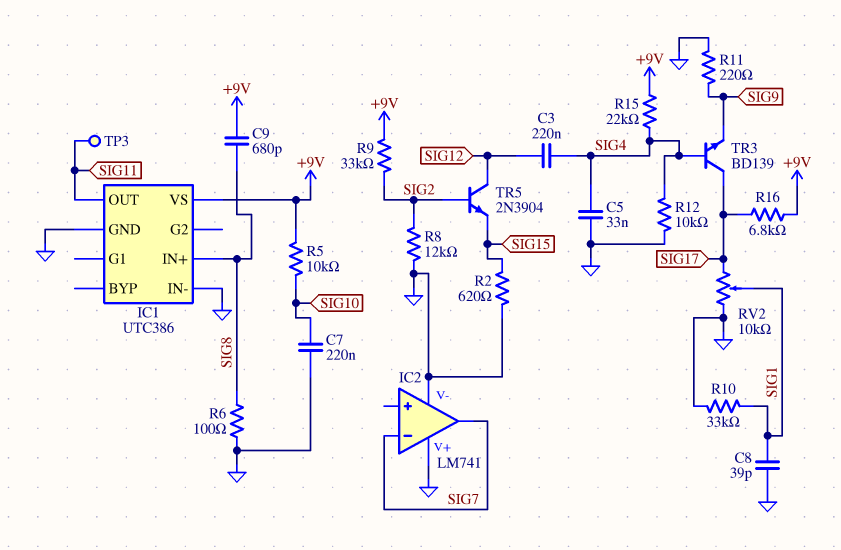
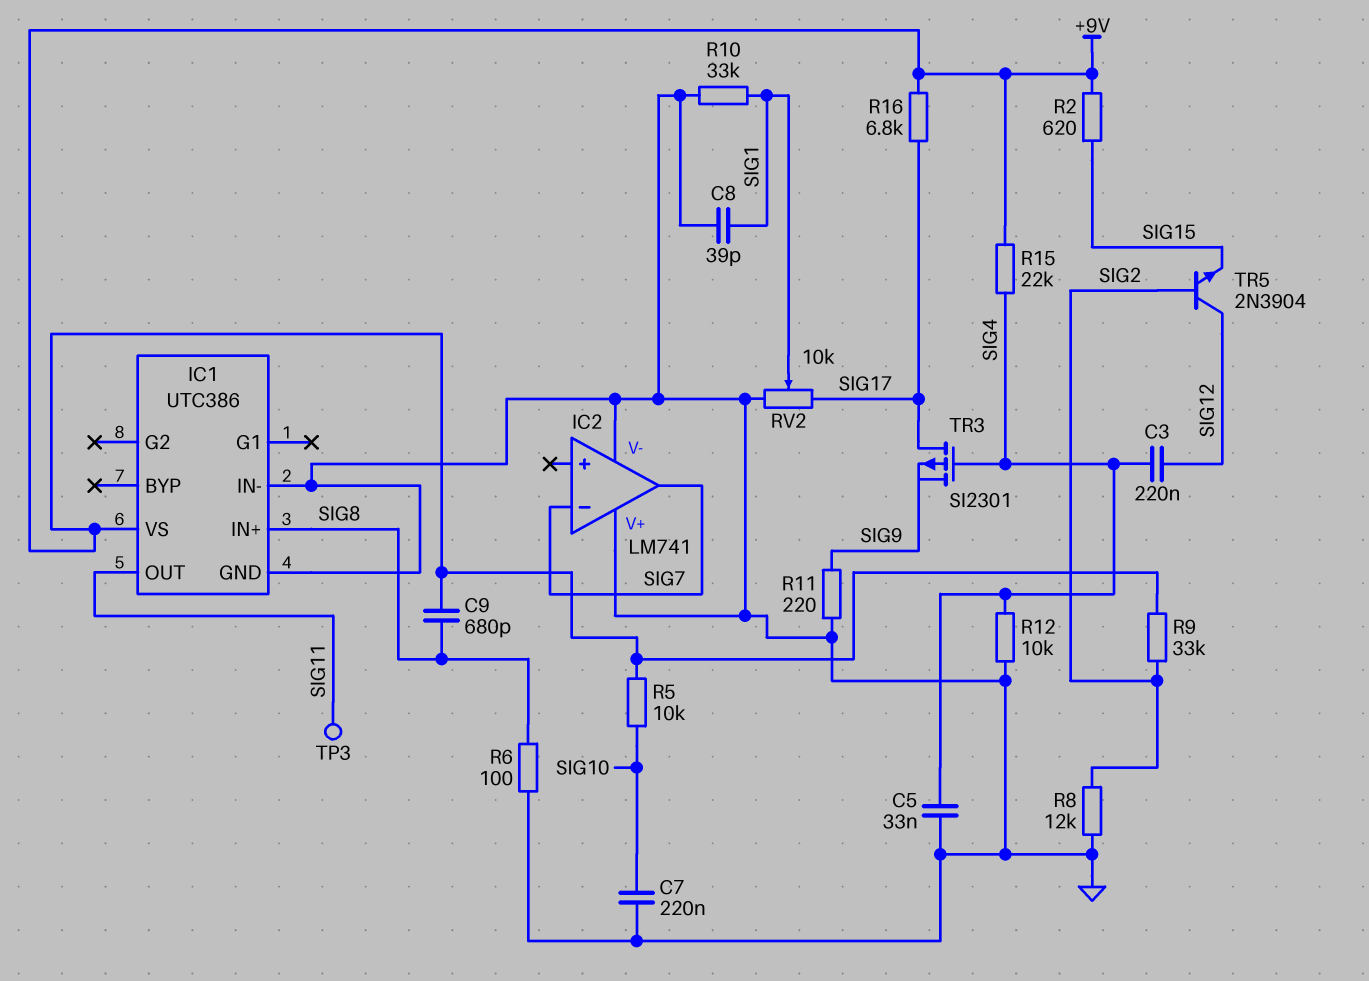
R2: 620 (GND, SIG15) -> 620 (+9V, SIG15)
TR3: NPN BD139 (B SIG4, C SIG17, E SIG9) -> PMOS SI2301 (G SIG4, D SIG17, S SIG9)

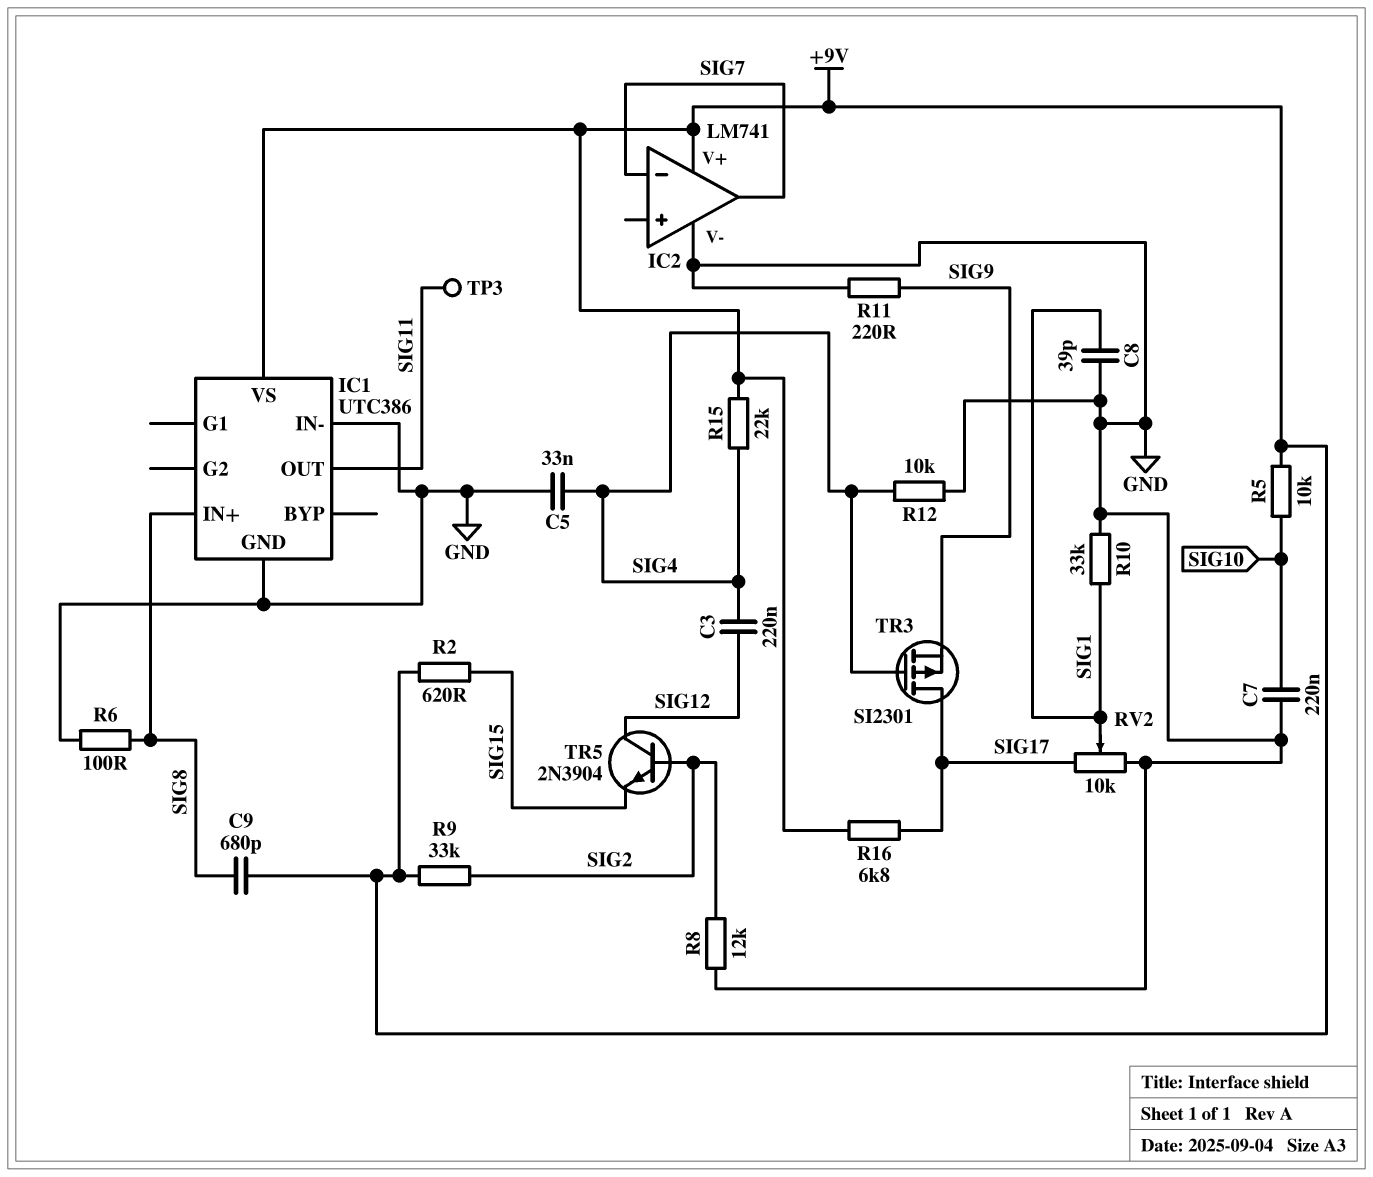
IC2 pin V+: GND -> +9V

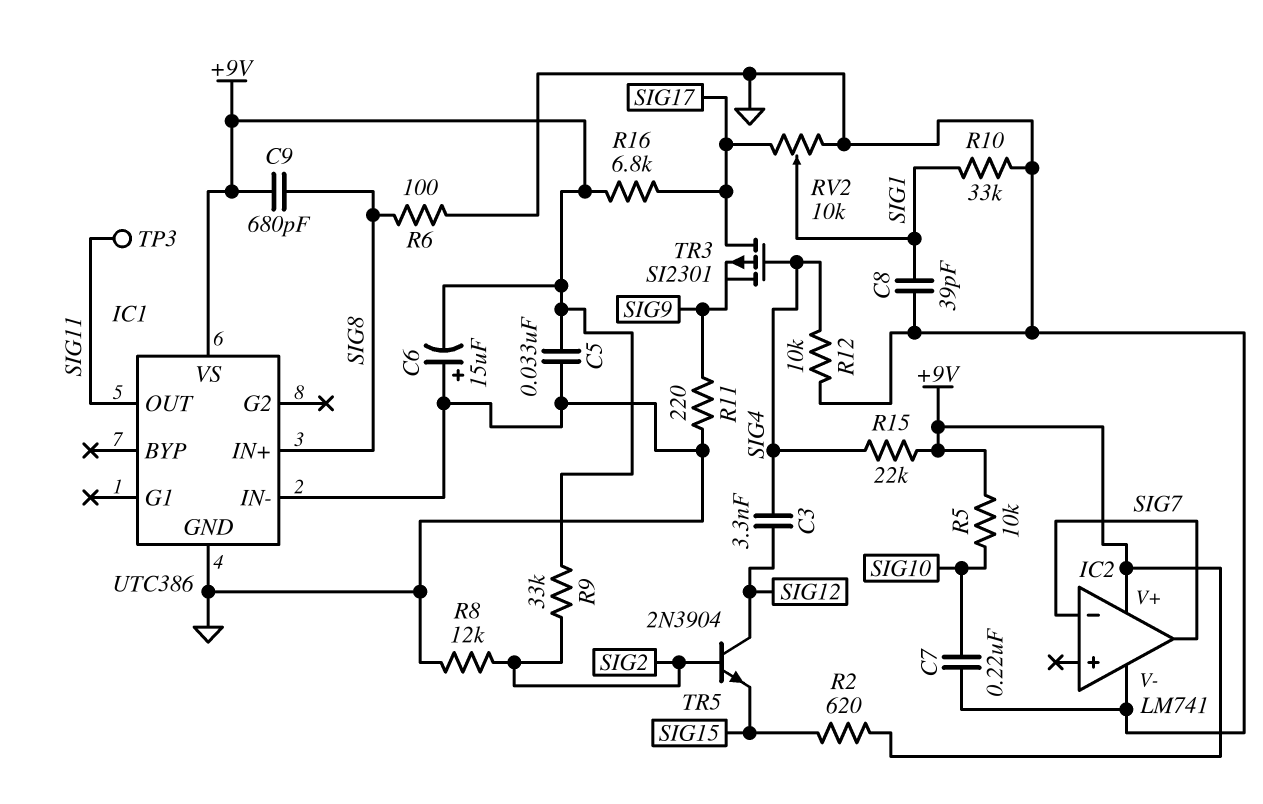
C3: 220nF (SIG4, SIG12) -> 3.3nF (SIG4, SIG12)
C5: 33nF (GND, SIG4) -> 33nF (+9V, GND)
C6: none -> 15uF (plus GND, minus +9V)

